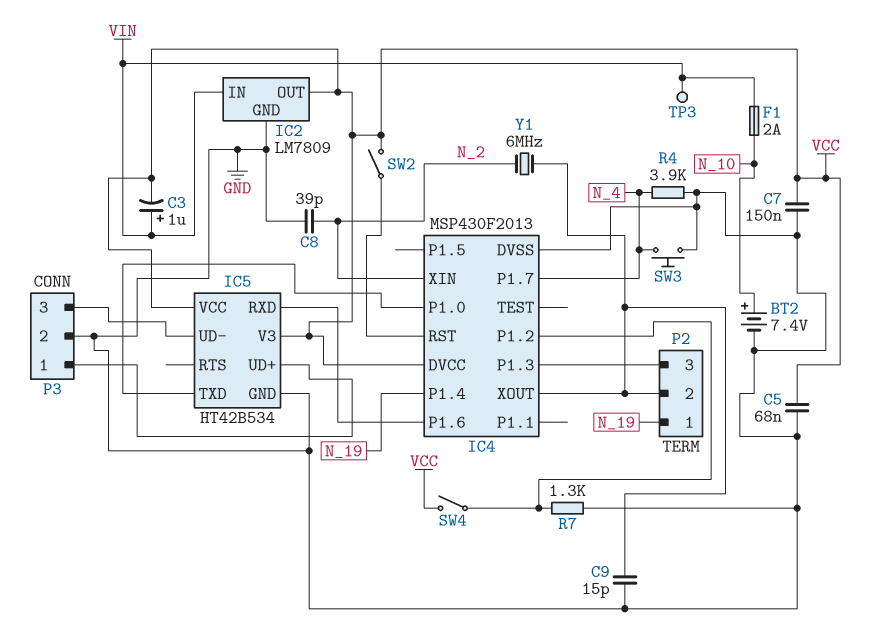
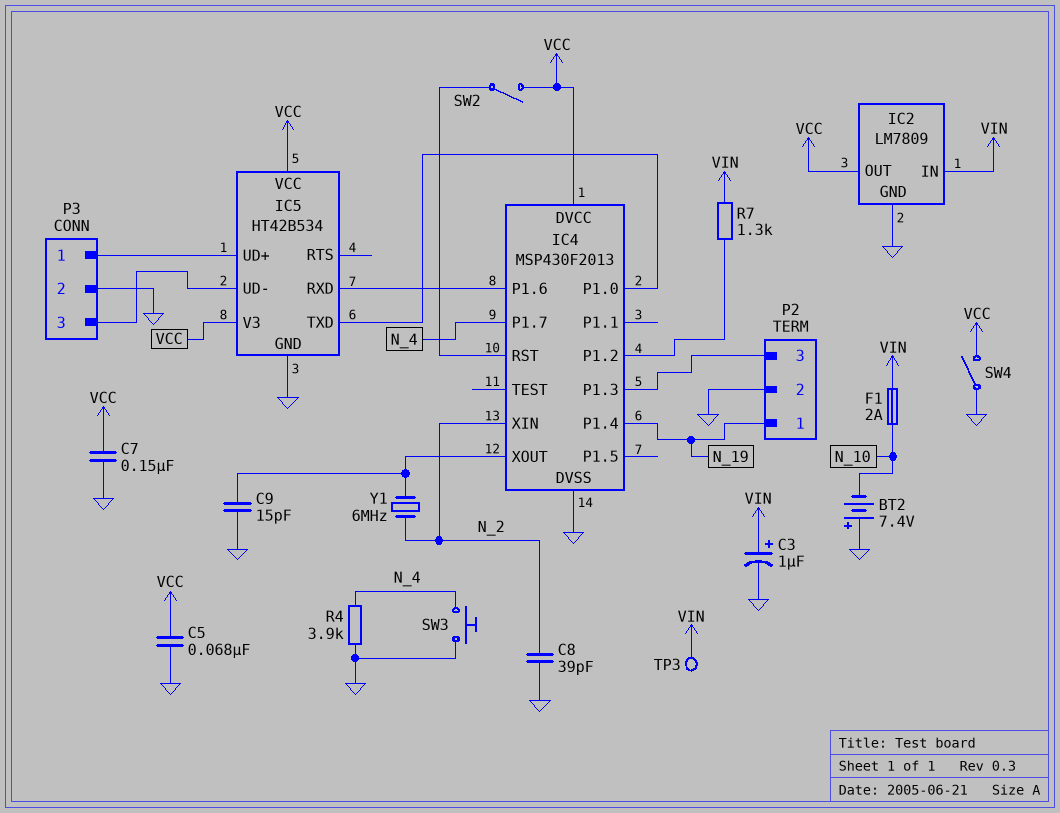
BT2: 7.4V (plus N_10, minus GND) -> 7.4V (plus GND, minus N_10)
C3: 1uF (plus VIN, minus VCC) -> 1uF (plus VIN, minus GND)
P2 pin 2: IC4/XOUT -> GND
R7: 1.3k (GND, IC4/P1.2) -> 1.3k (IC4/P1.2, VIN)
SW4: switch (IC4/P1.2, VCC) -> switch (GND, VCC)

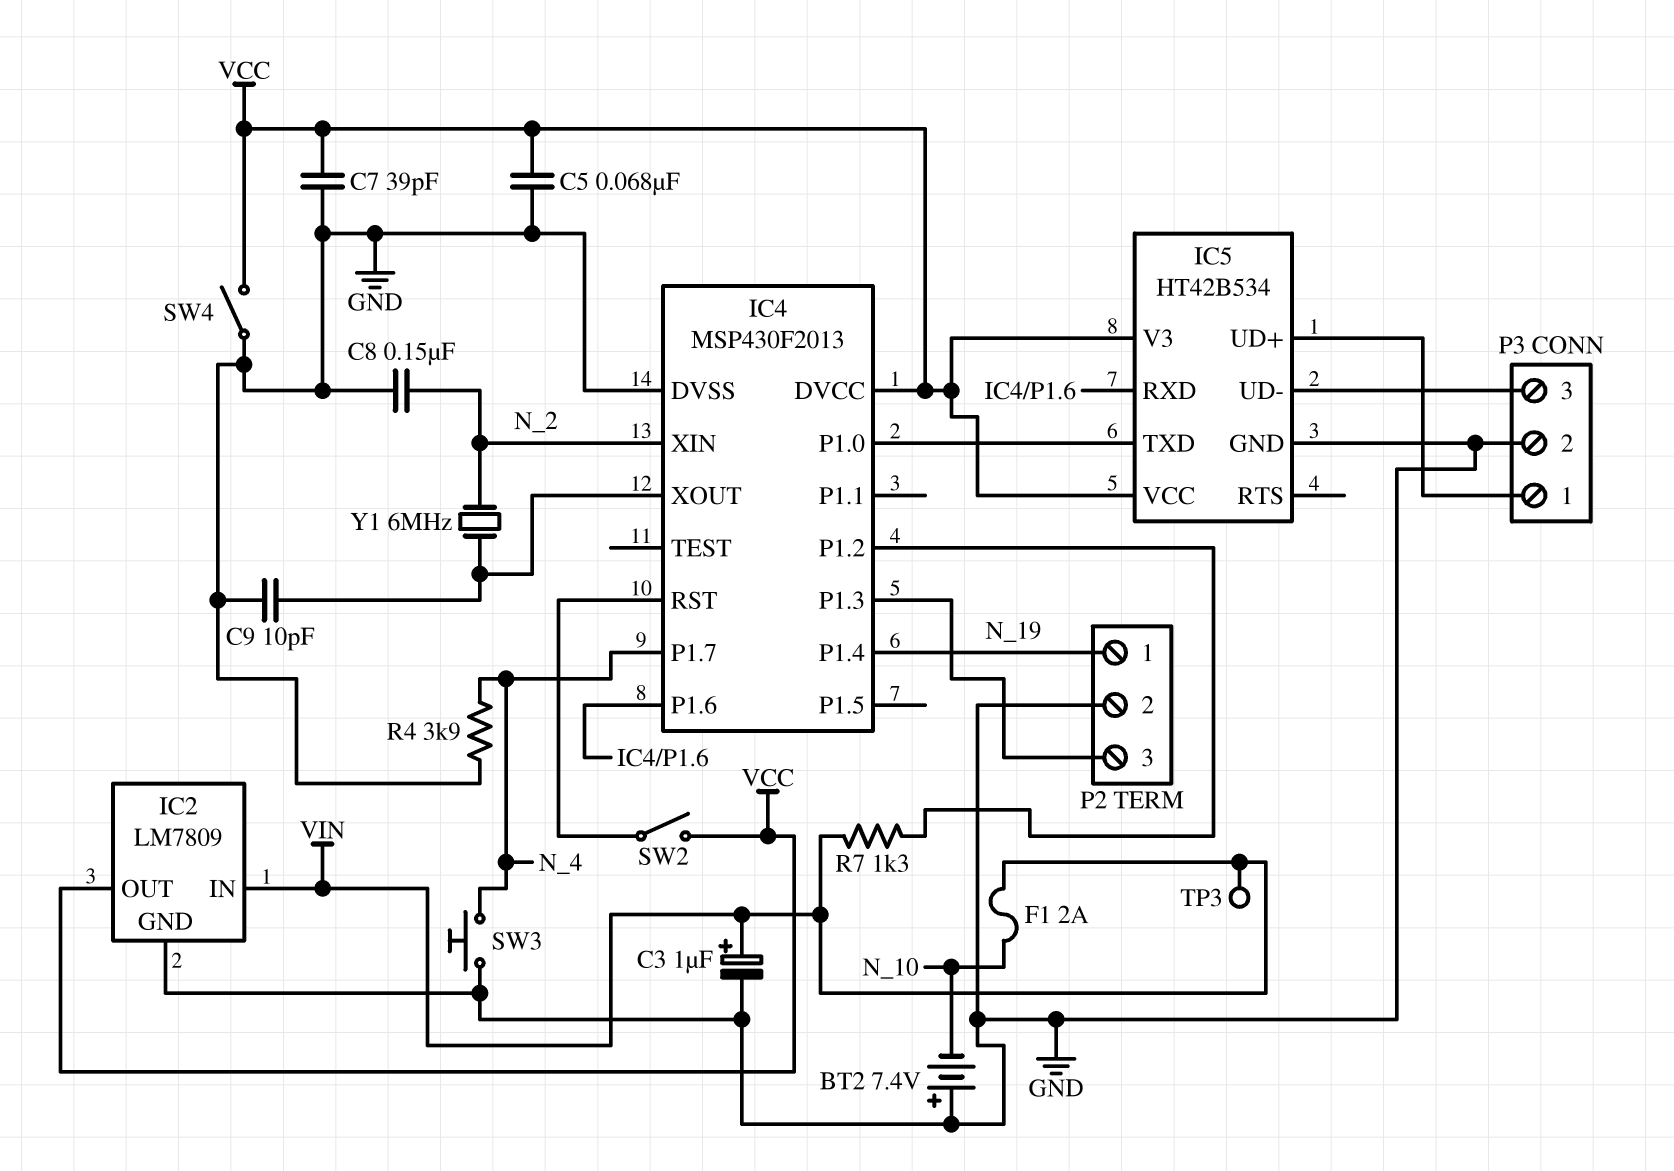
C7: 150nF (GND, VCC) -> 39pF (GND, VCC)
C8: 39pF (GND, N_2) -> 150nF (GND, N_2)
C9: 15pF (GND, IC4/XOUT) -> 10pF (GND, IC4/XOUT)

